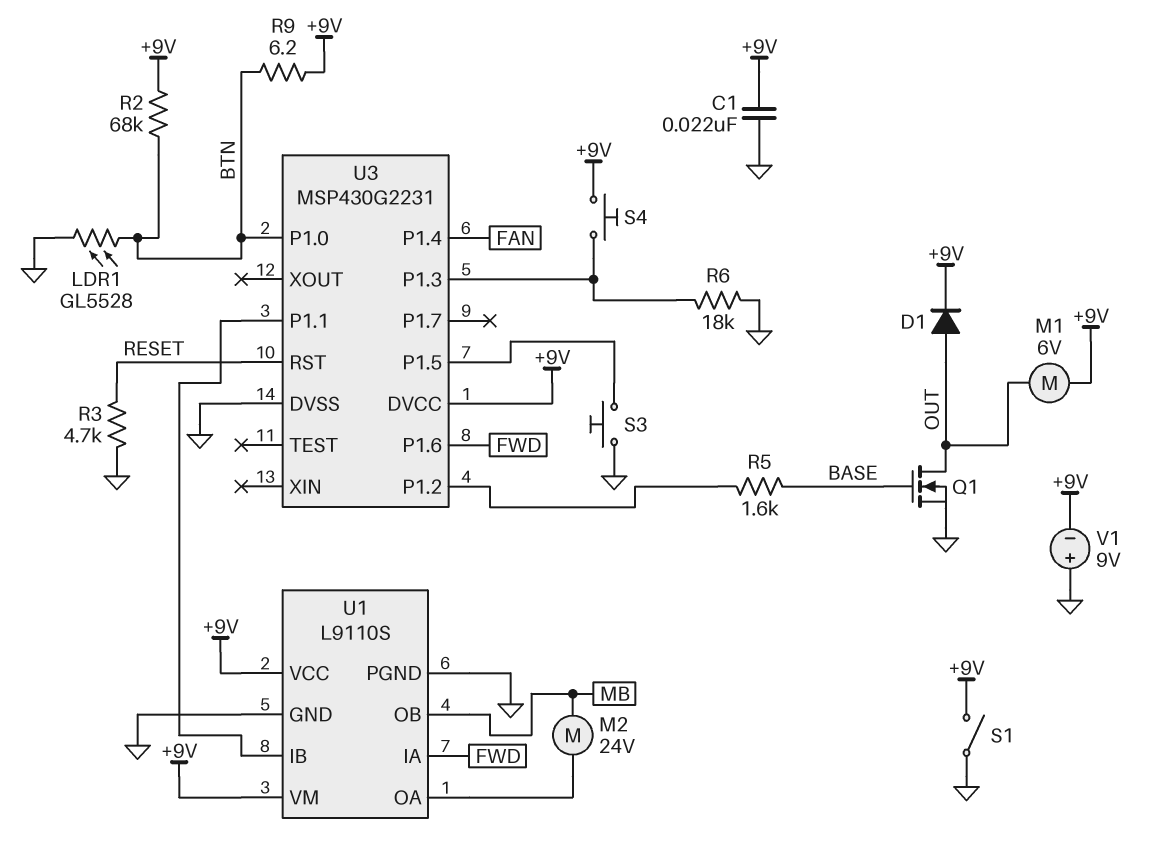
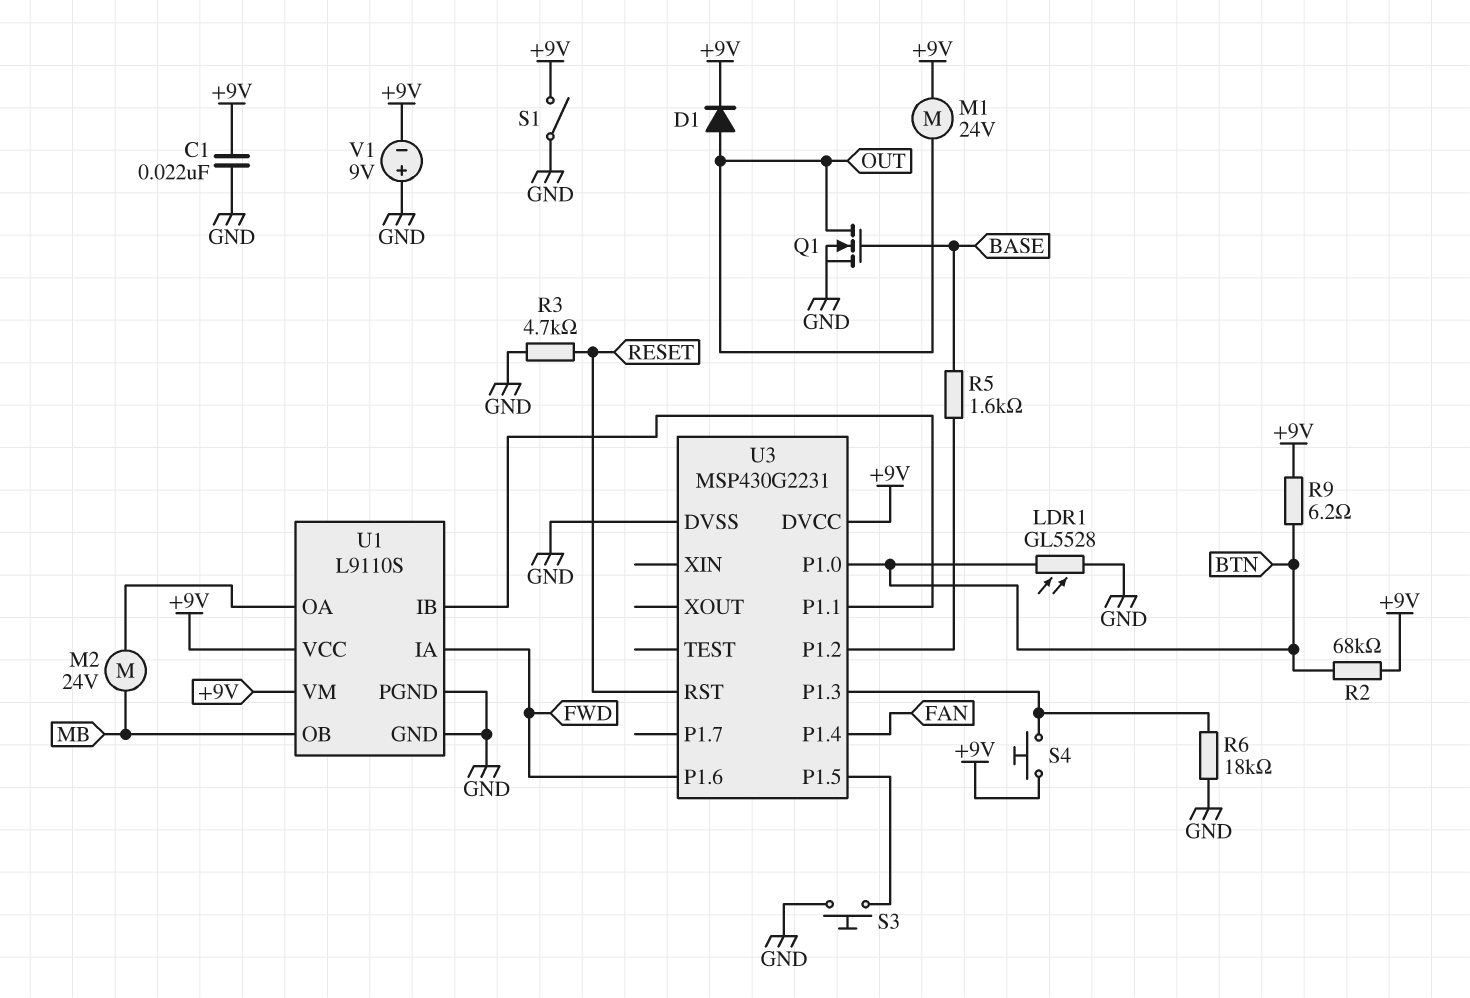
M1: motor 6V (+9V, OUT) -> motor 24V (+9V, OUT)

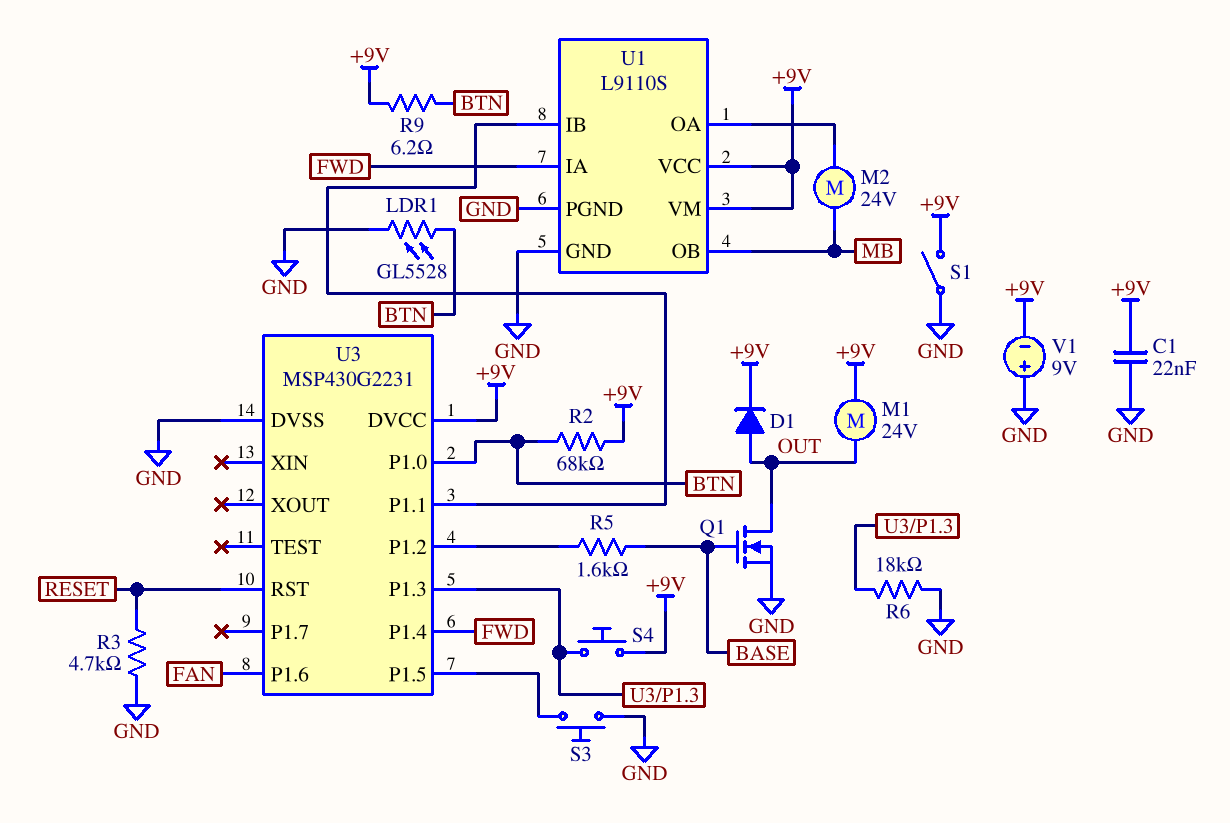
U3 pin P1.4: FAN -> FWD
U3 pin P1.6: FWD -> FAN

